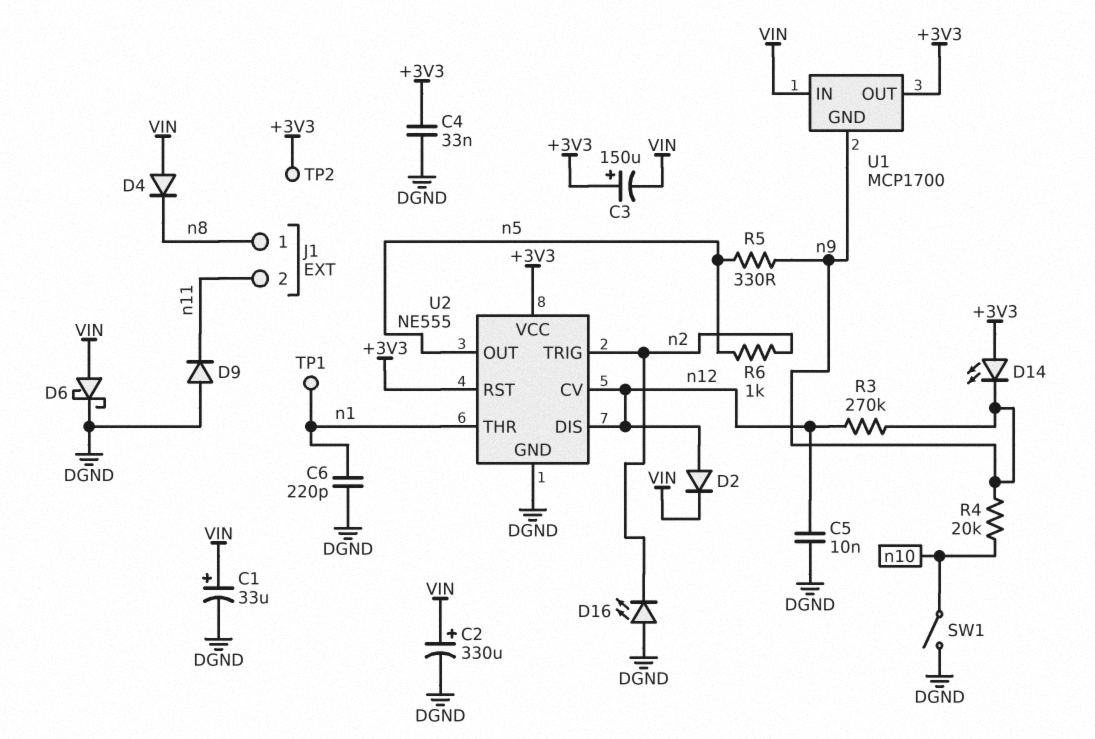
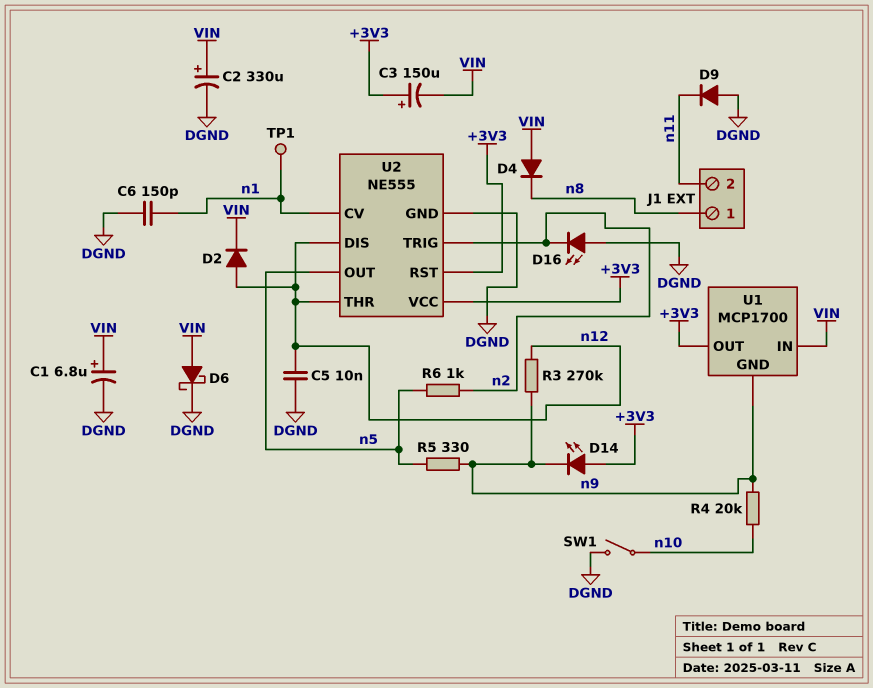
C1: 33uF (plus VIN, minus DGND) -> 6.8uF (plus VIN, minus DGND)
C4: 33nF (+3V3, DGND) -> none
C6: 220pF (DGND, n1) -> 150pF (DGND, n1)
TP2: test point (+3V3) -> none
U2 pin CV: n12 -> n1
U2 pin THR: n1 -> n12

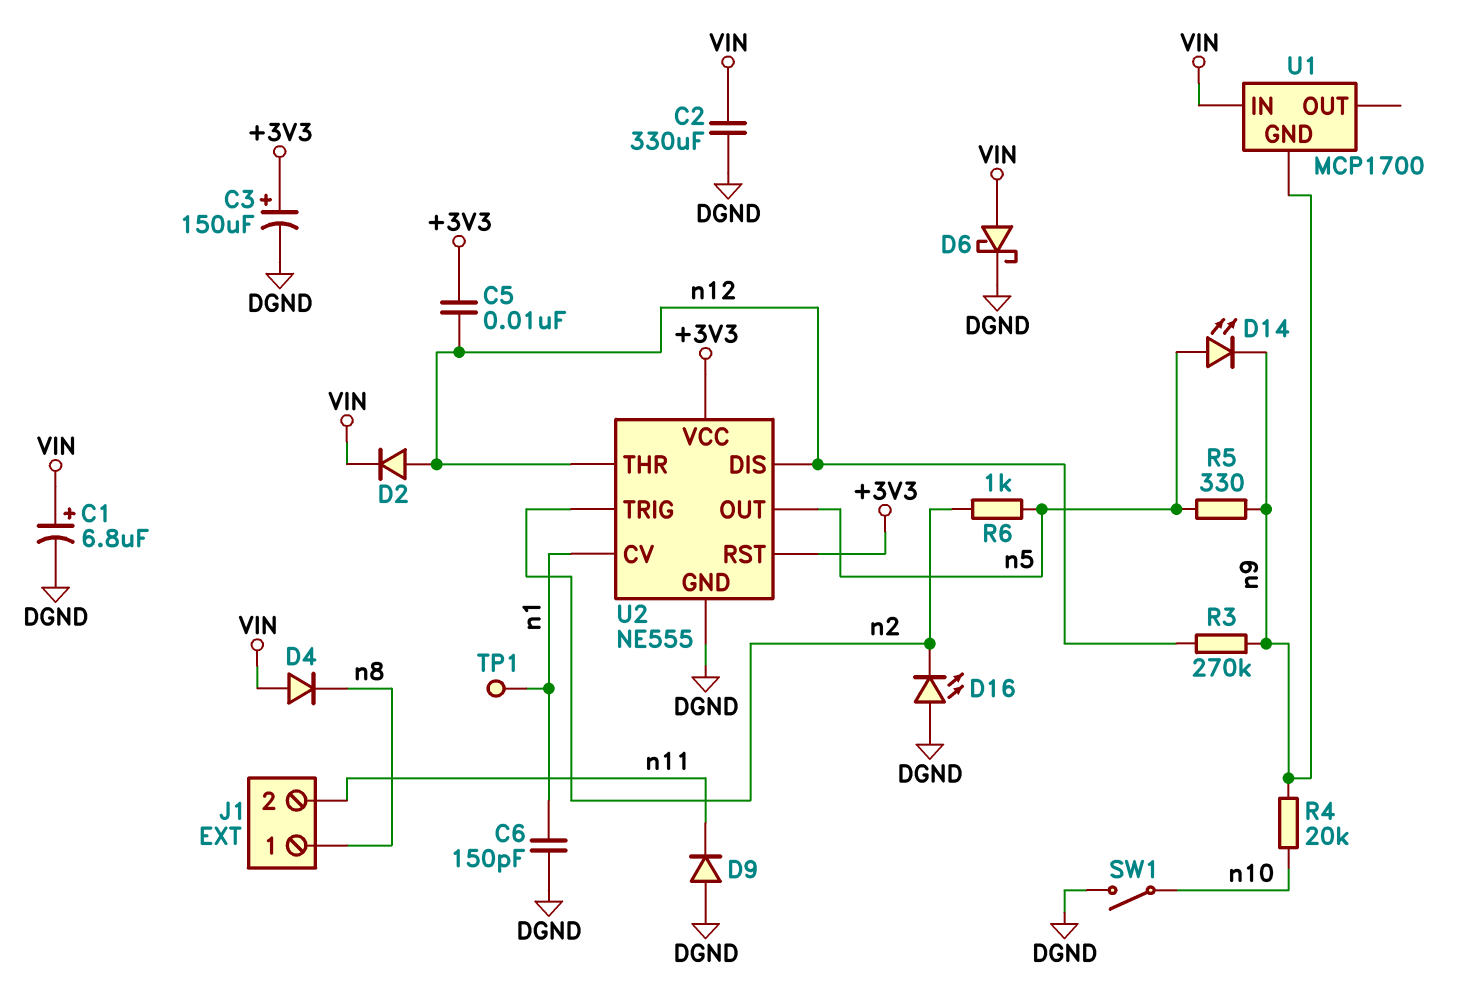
C2: 330uF (plus VIN, minus DGND) -> 330uF (DGND, VIN)
C3: 150uF (plus +3V3, minus VIN) -> 150uF (plus +3V3, minus DGND)
C5: 10nF (DGND, n12) -> 10nF (+3V3, n12)
D14: LED (A +3V3, K n9) -> LED (A n5, K n9)
U1 pin OUT: +3V3 -> none

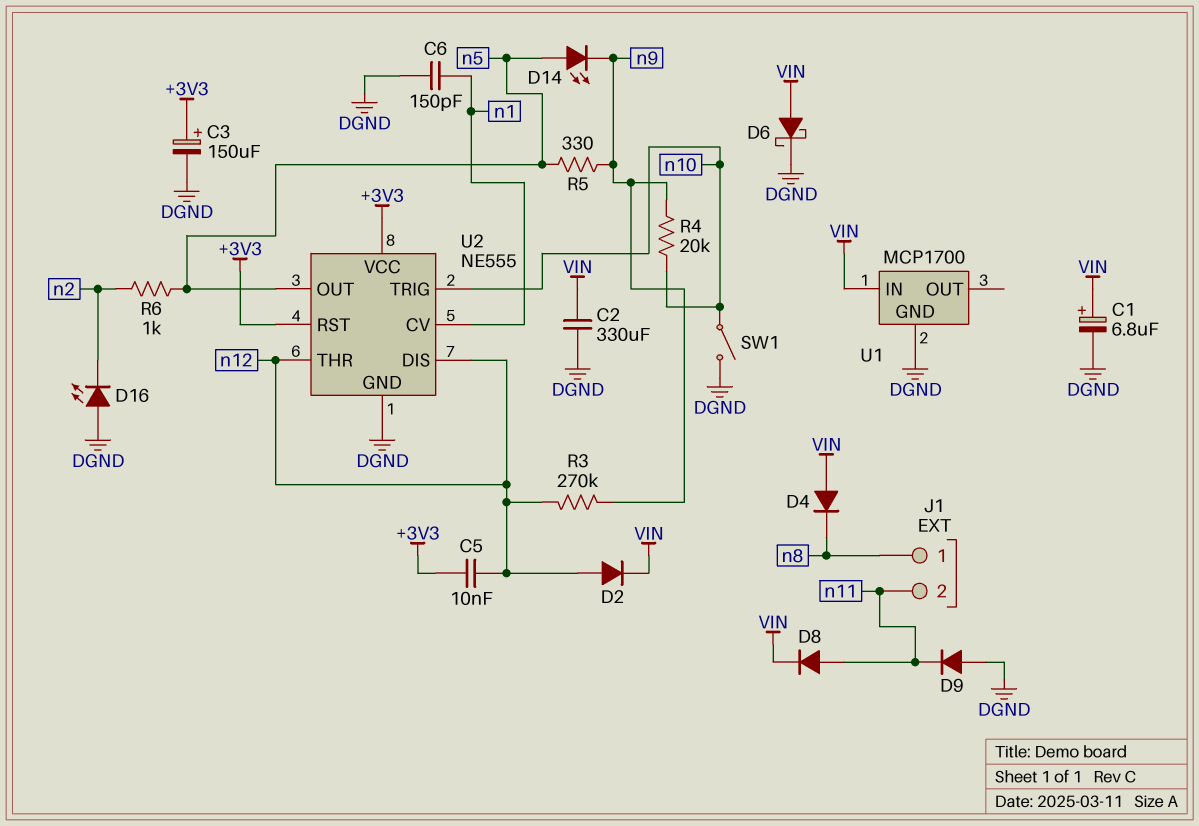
D8: none -> diode (A n11, K VIN)
TP1: test point (n1) -> none
U1 pin GND: n9 -> DGND
U2 pin TRIG: n2 -> n10

